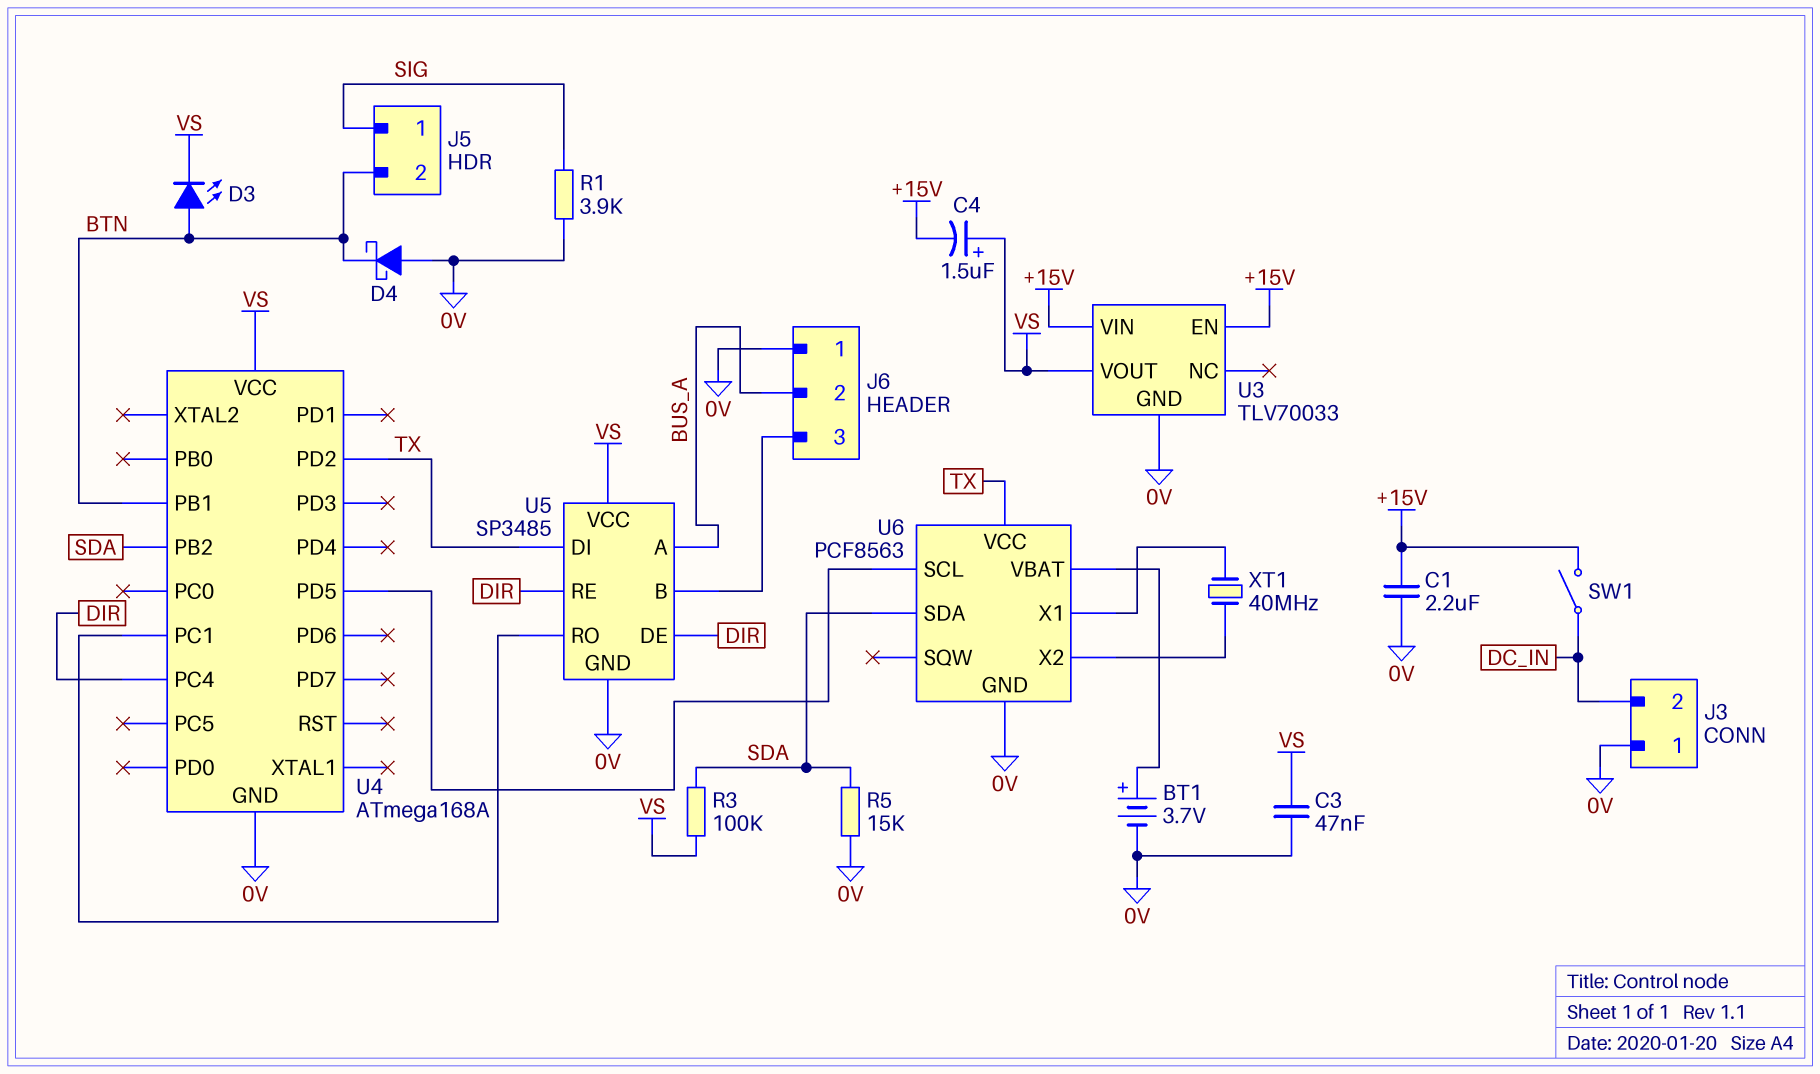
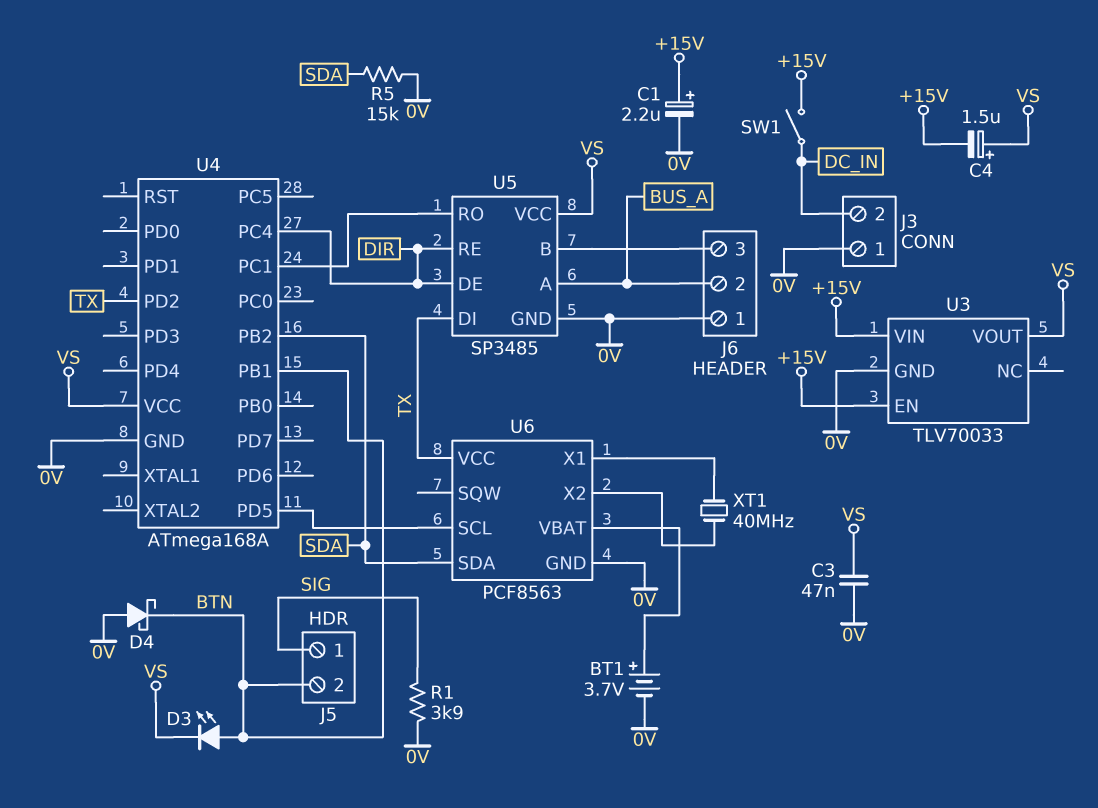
C1: 2.2uF (+15V, 0V) -> 2.2uF (plus +15V, minus 0V)
R3: 100k (SDA, VS) -> none

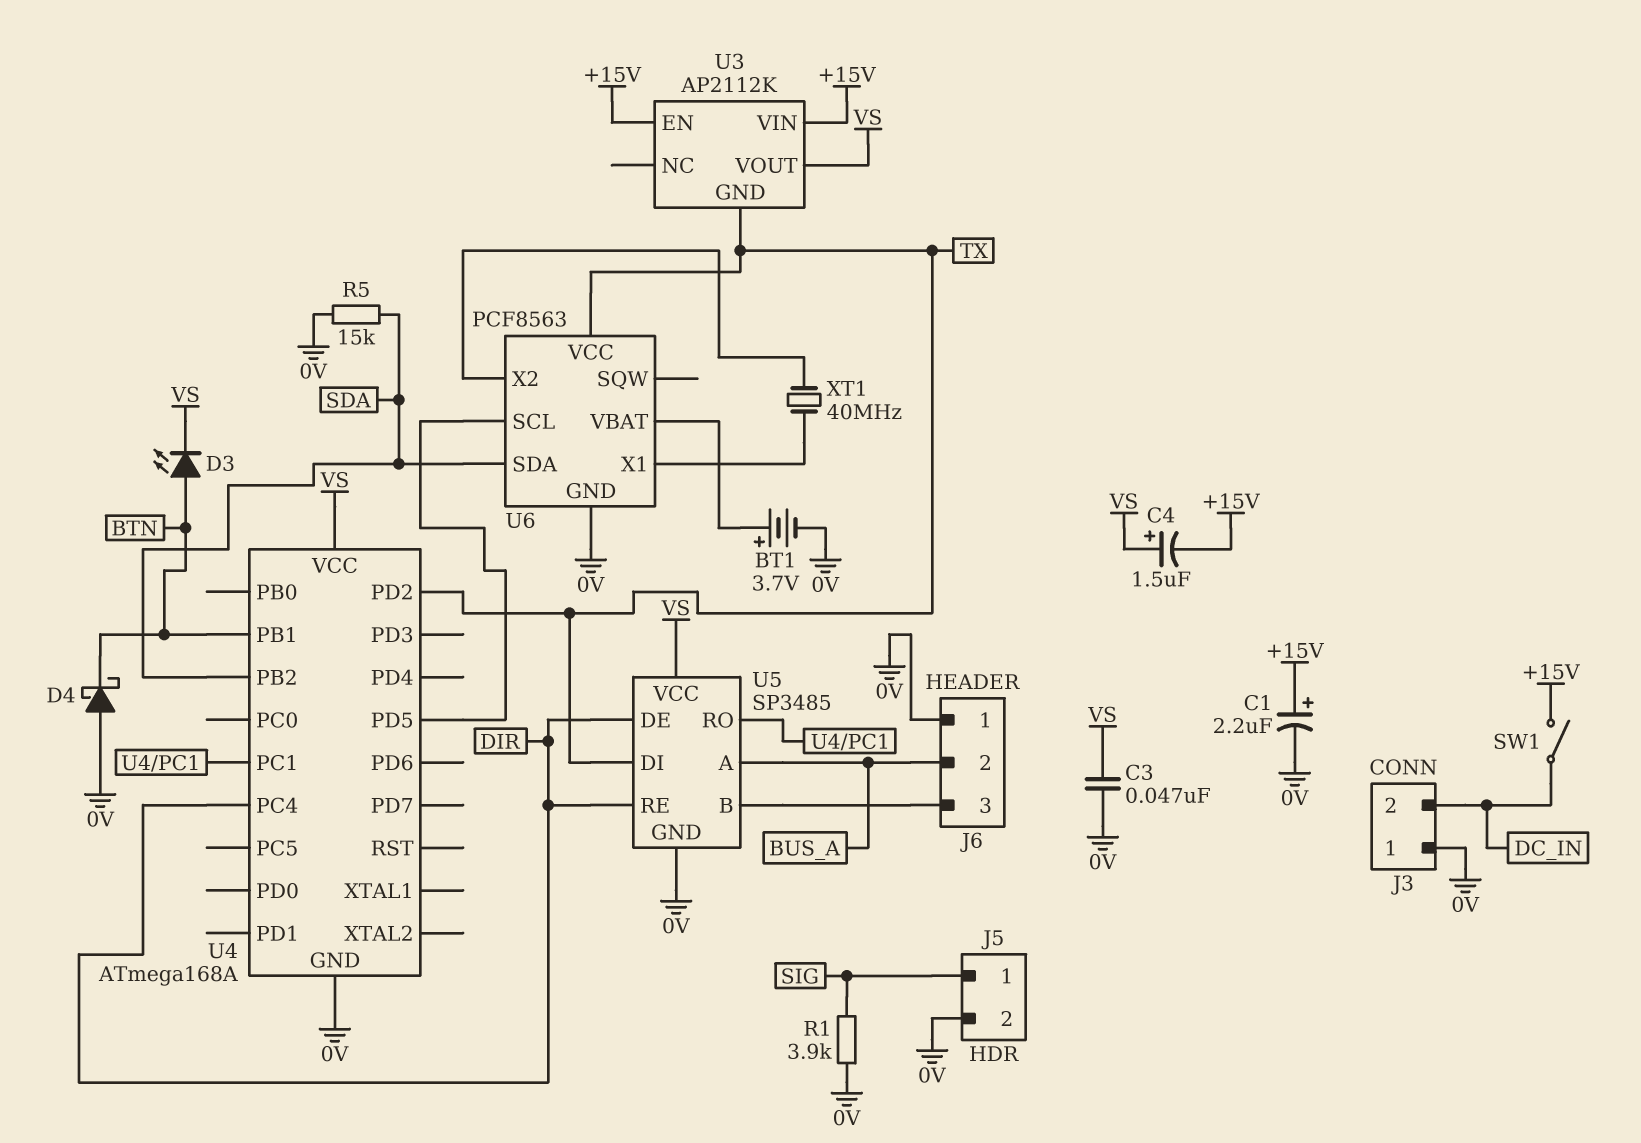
J5 pin 2: BTN -> 0V
U3: TLV70033 -> AP2112K
U3 pin GND: 0V -> TX

